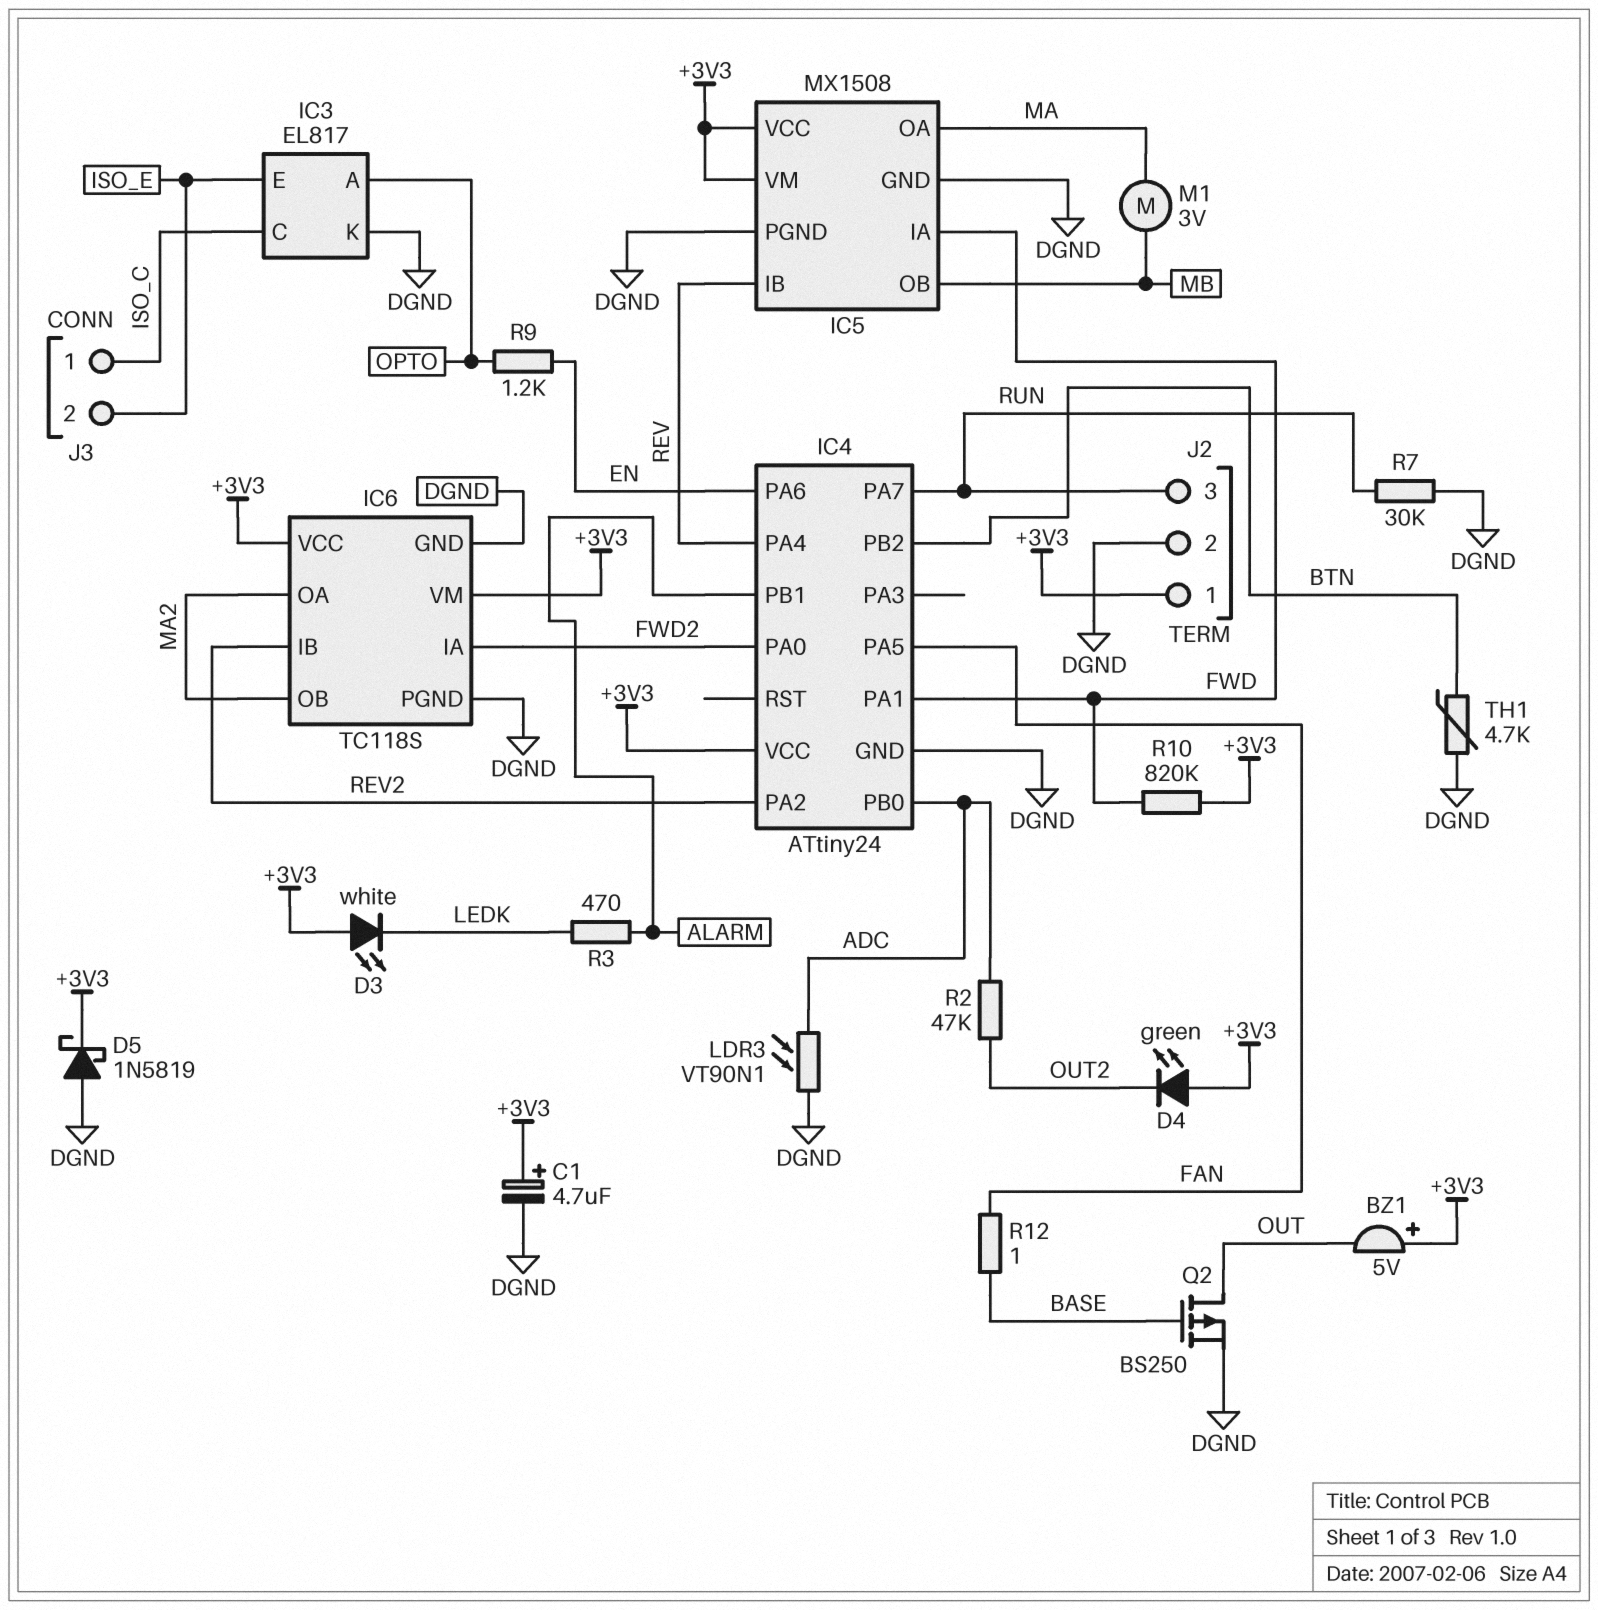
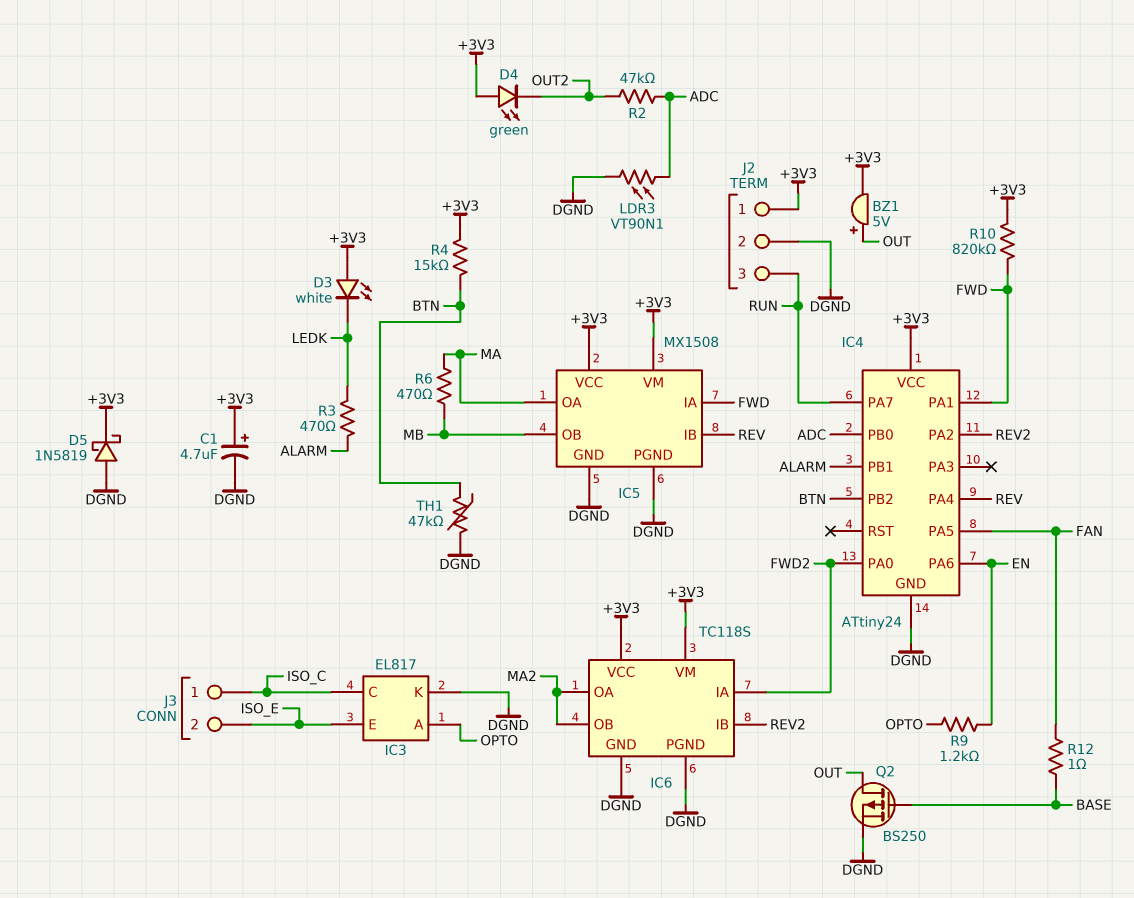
BZ1: buzzer 5V (plus +3V3, minus OUT) -> buzzer 5V (plus OUT, minus +3V3)
M1: motor 3V (MA, MB) -> none
R4: none -> 15k (+3V3, BTN)
R6: none -> 470 (MA, MB)
R7: 30k (DGND, RUN) -> none
TH1: 4.7k (BTN, DGND) -> 47k (BTN, DGND)

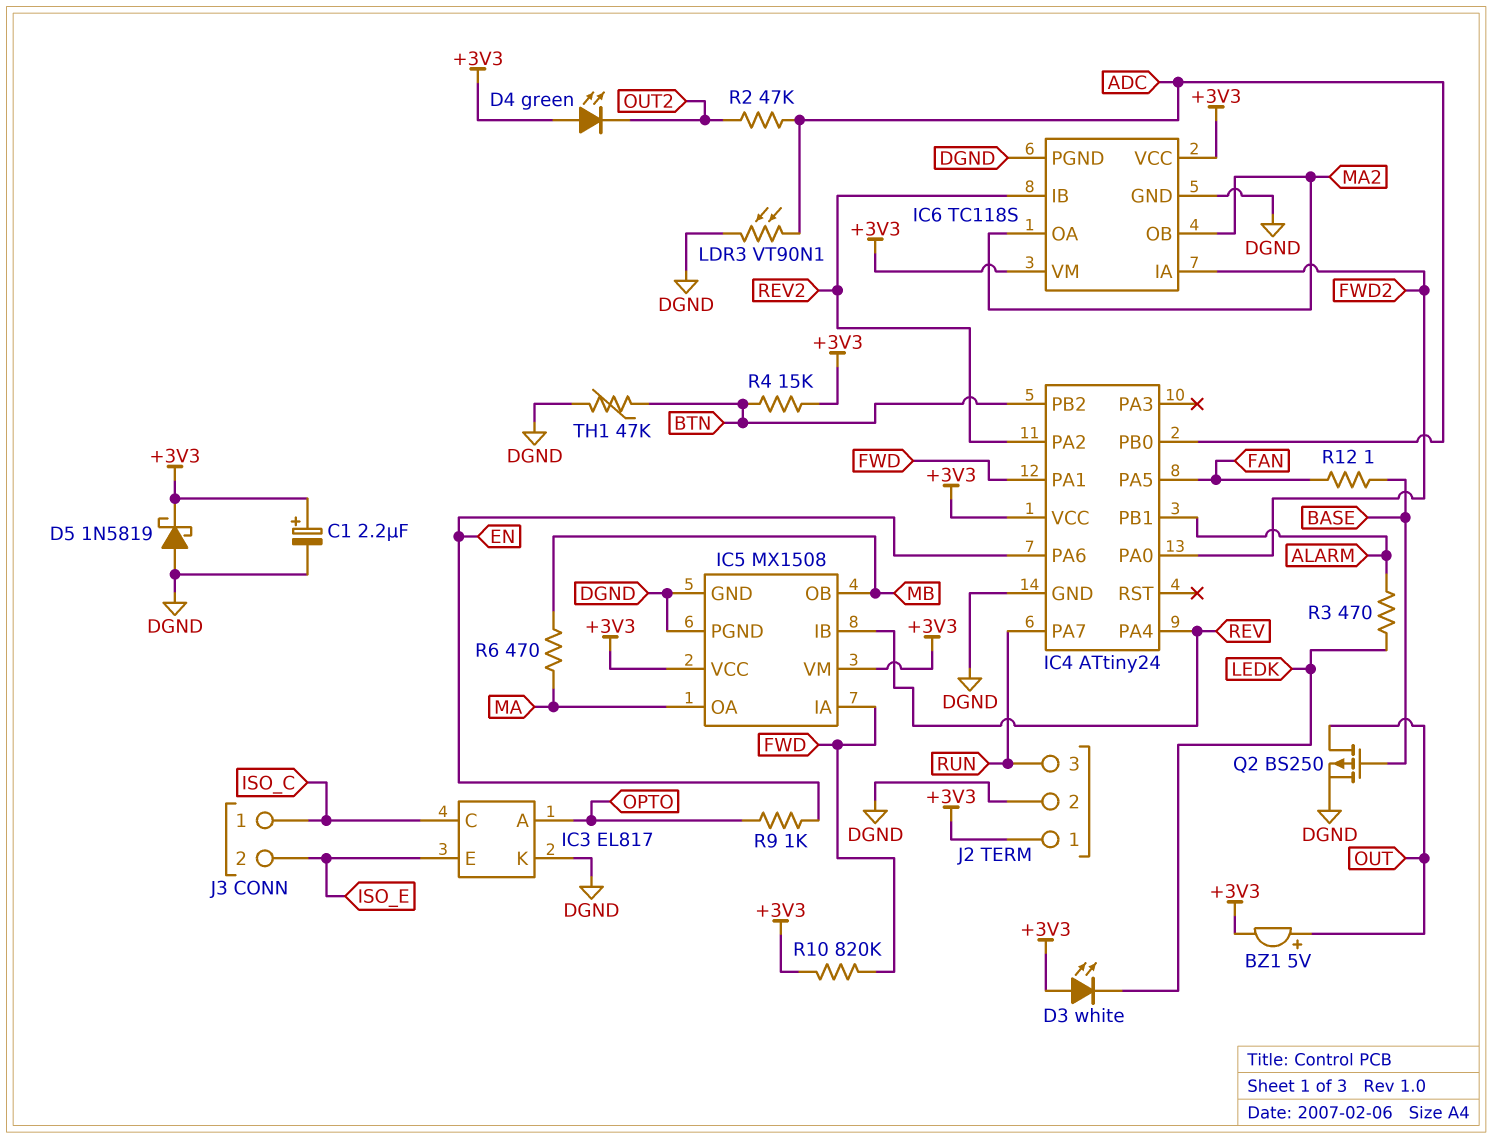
C1: 4.7uF (plus +3V3, minus DGND) -> 2.2uF (plus +3V3, minus DGND)
R9: 1.2k (EN, OPTO) -> 1k (EN, OPTO)

